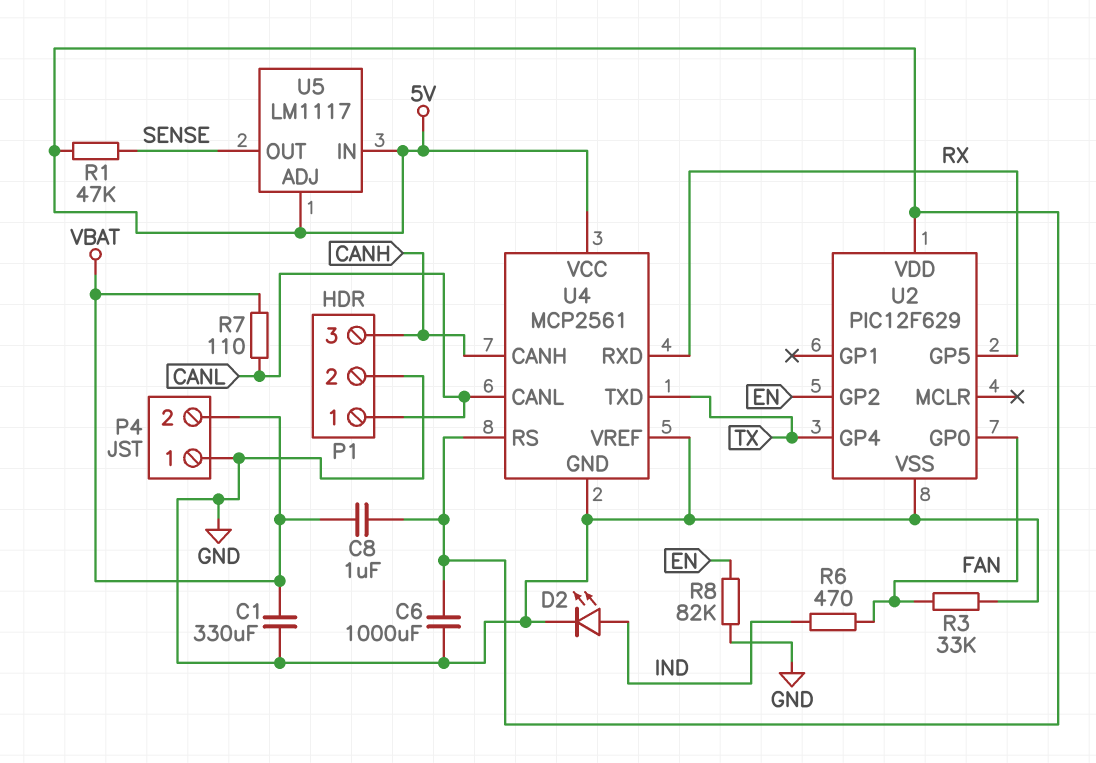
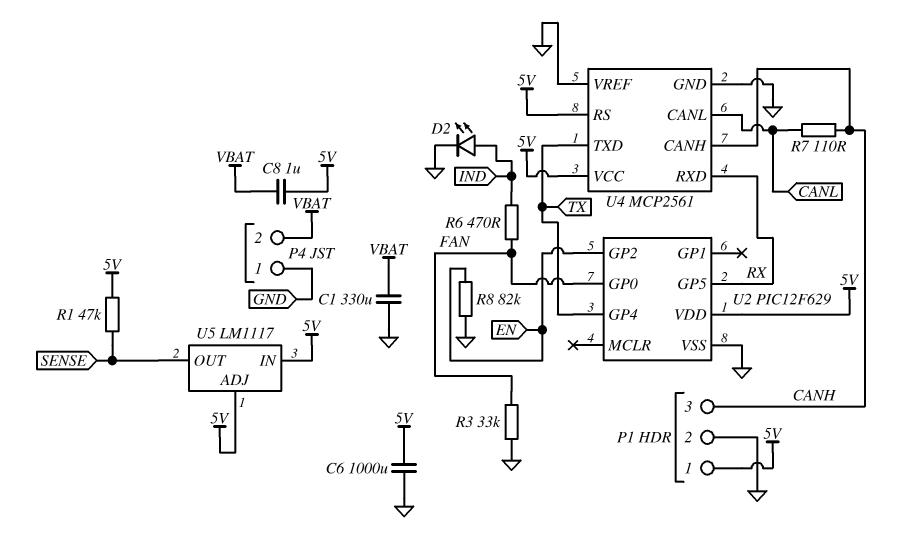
P1 pin 1: CANL -> 5V
R7: 110 (CANL, VBAT) -> 110 (CANH, CANL)

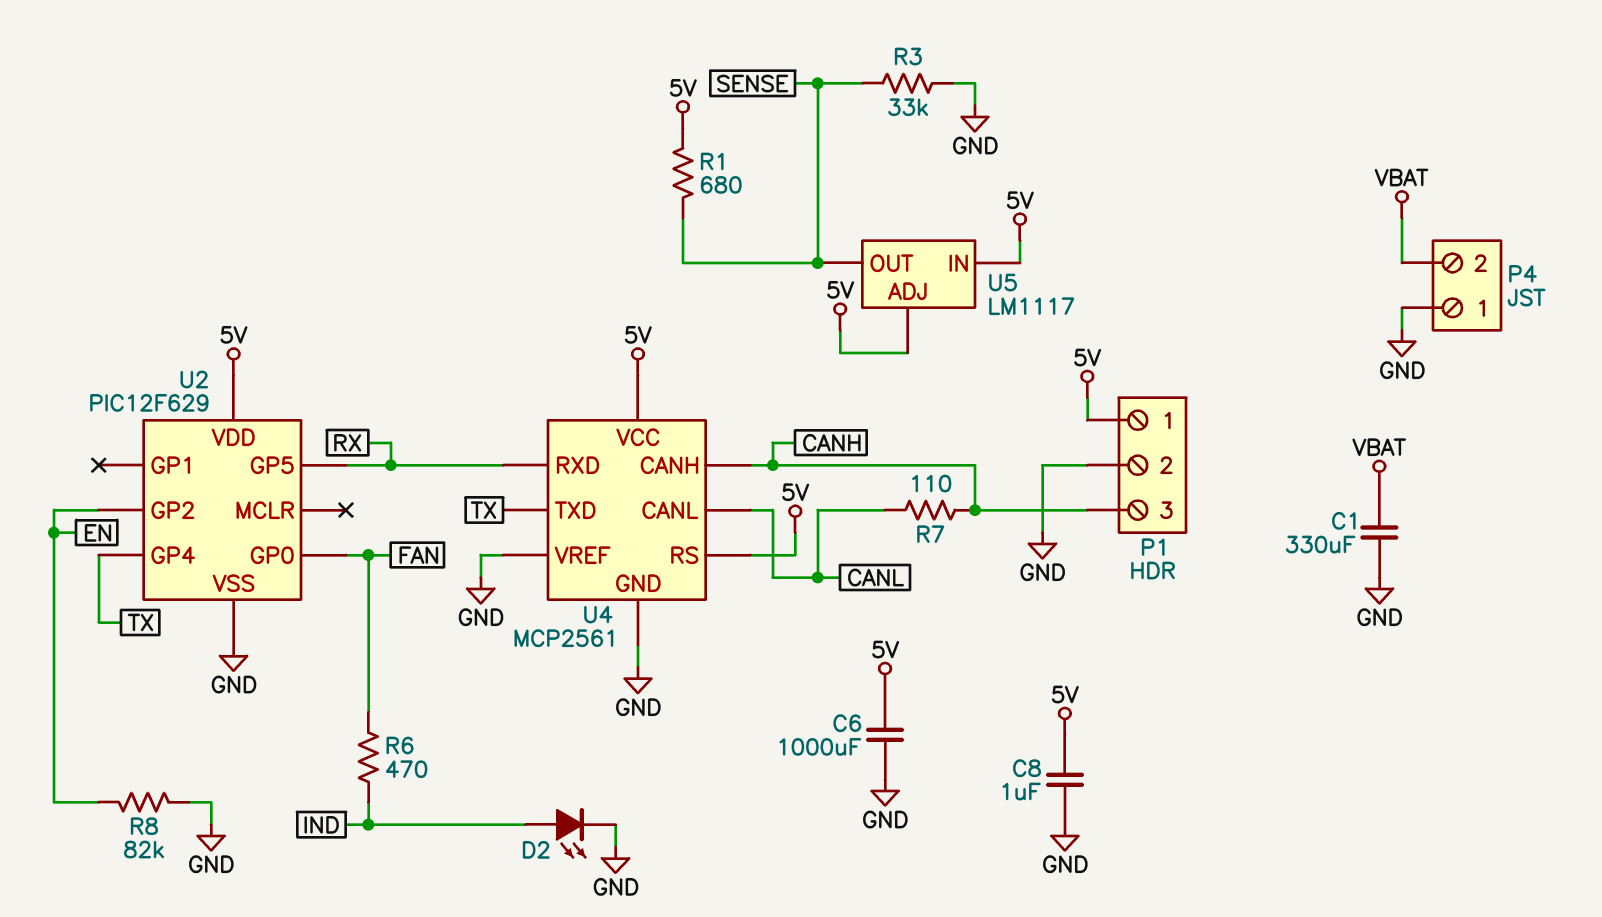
C8: 1uF (5V, VBAT) -> 1uF (5V, GND)
R1: 47k (5V, SENSE) -> 680 (5V, SENSE)
R3: 33k (FAN, GND) -> 33k (GND, SENSE)

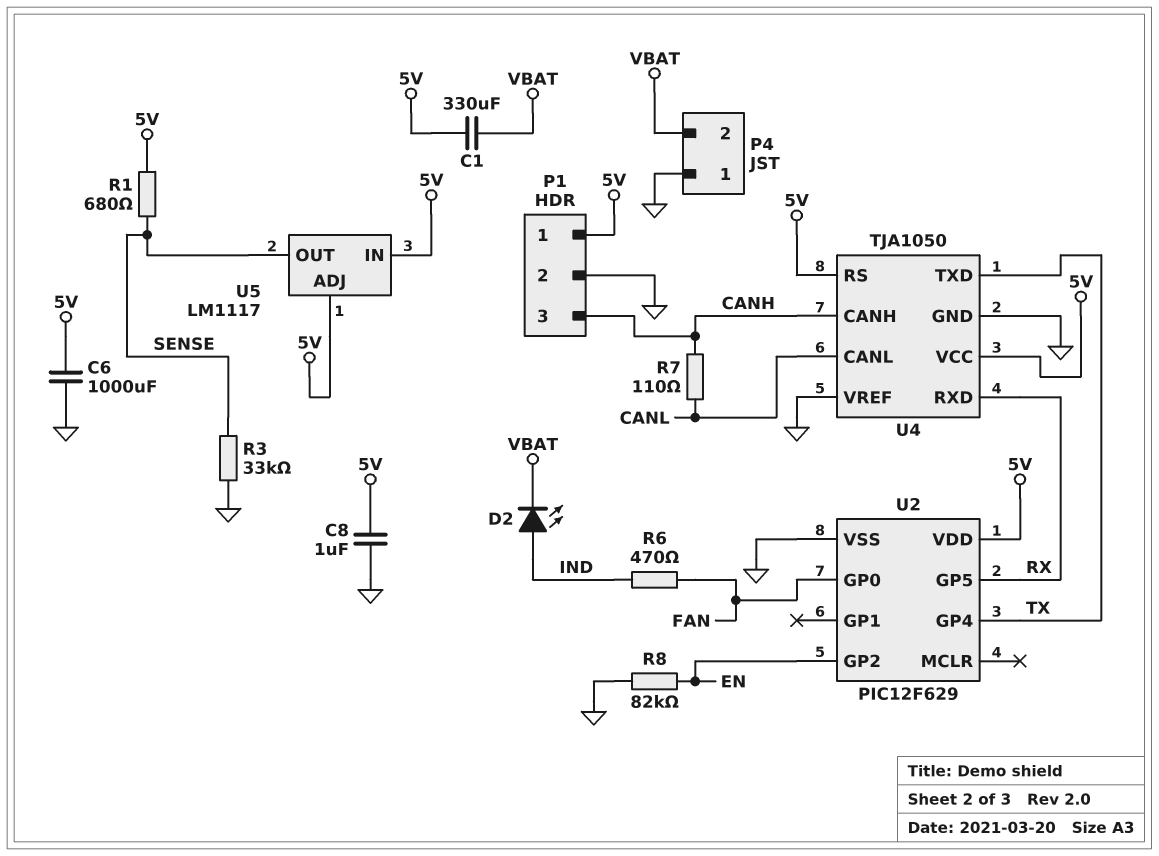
C1: 330uF (GND, VBAT) -> 330uF (5V, VBAT)
D2: LED (A IND, K GND) -> LED (A IND, K VBAT)
U4: MCP2561 -> TJA1050

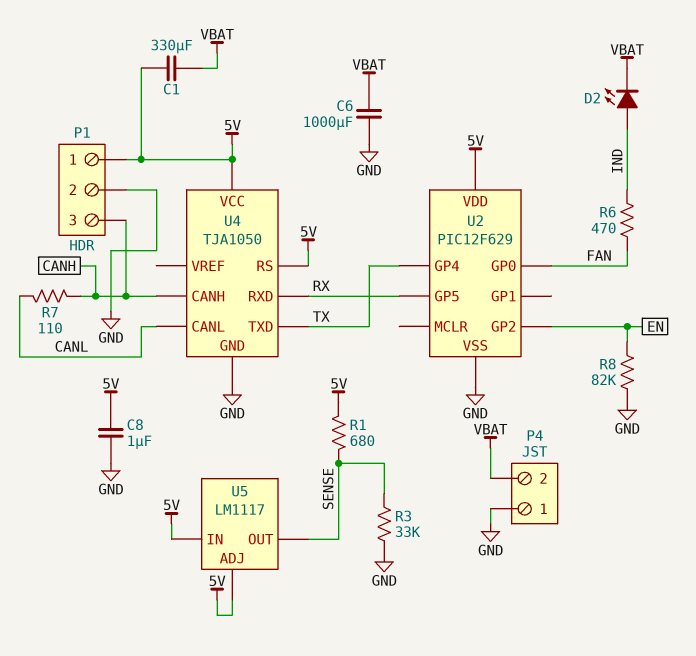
C6: 1000uF (5V, GND) -> 1000uF (GND, VBAT)
U4 pin VREF: GND -> none

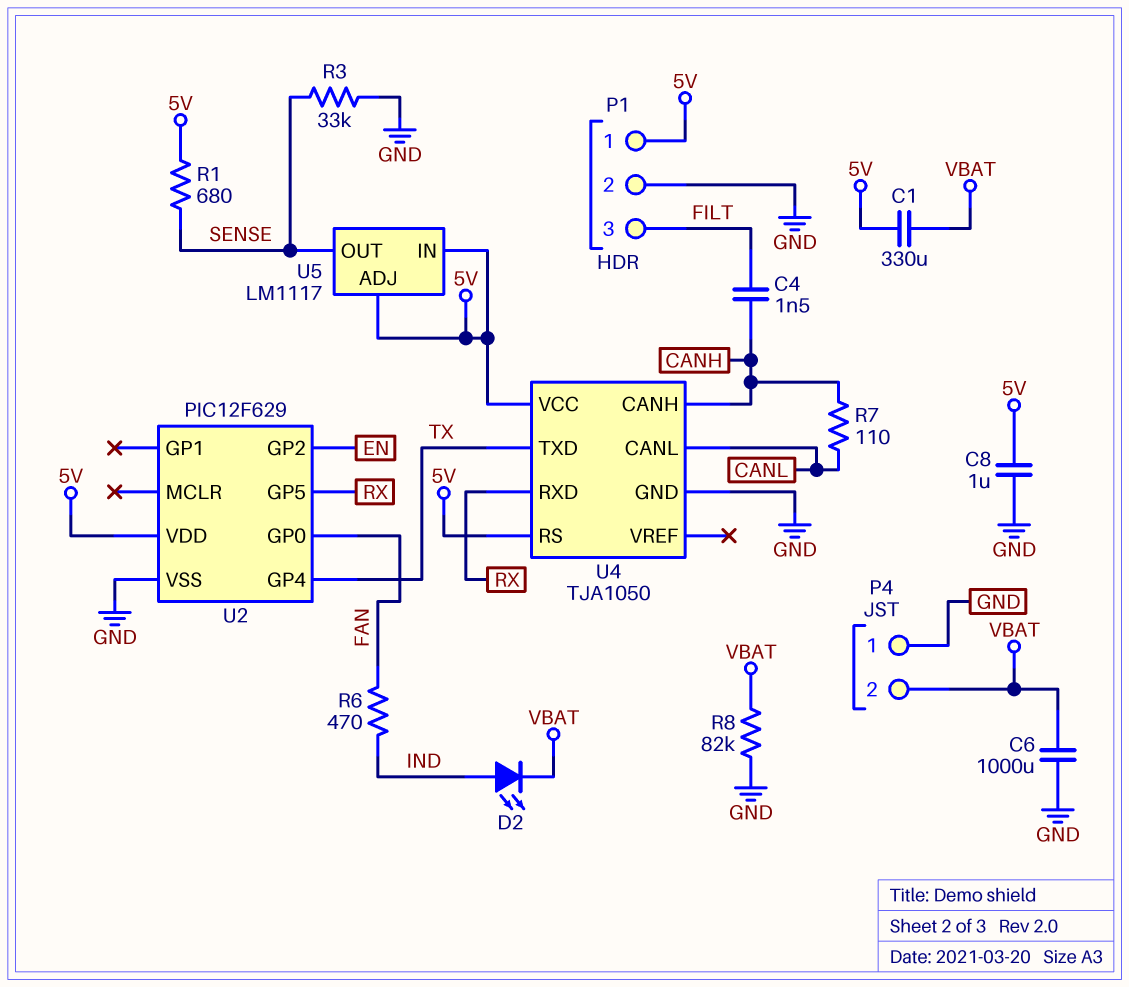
C4: none -> 1.5nF (CANH, FILT)
P1 pin 3: CANH -> FILT
R8: 82k (EN, GND) -> 82k (GND, VBAT)

